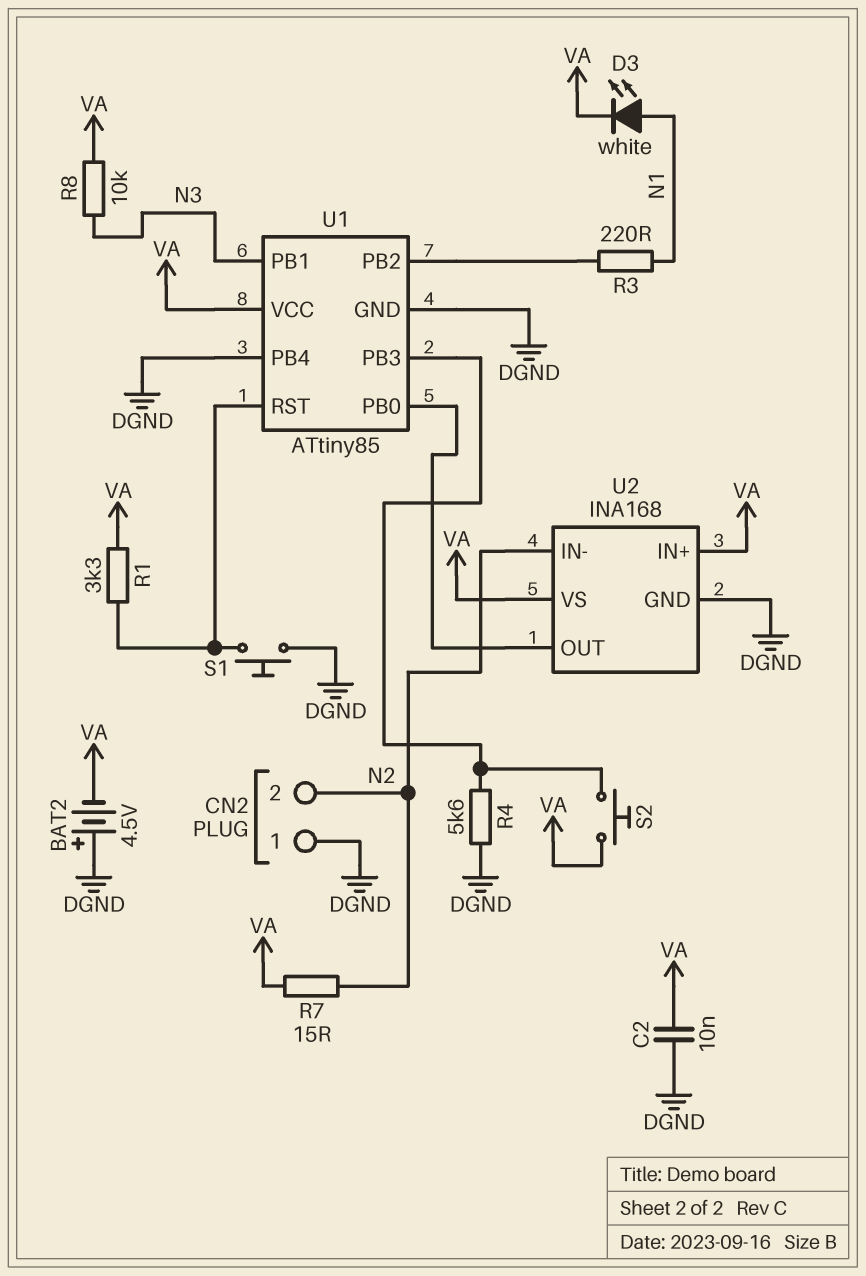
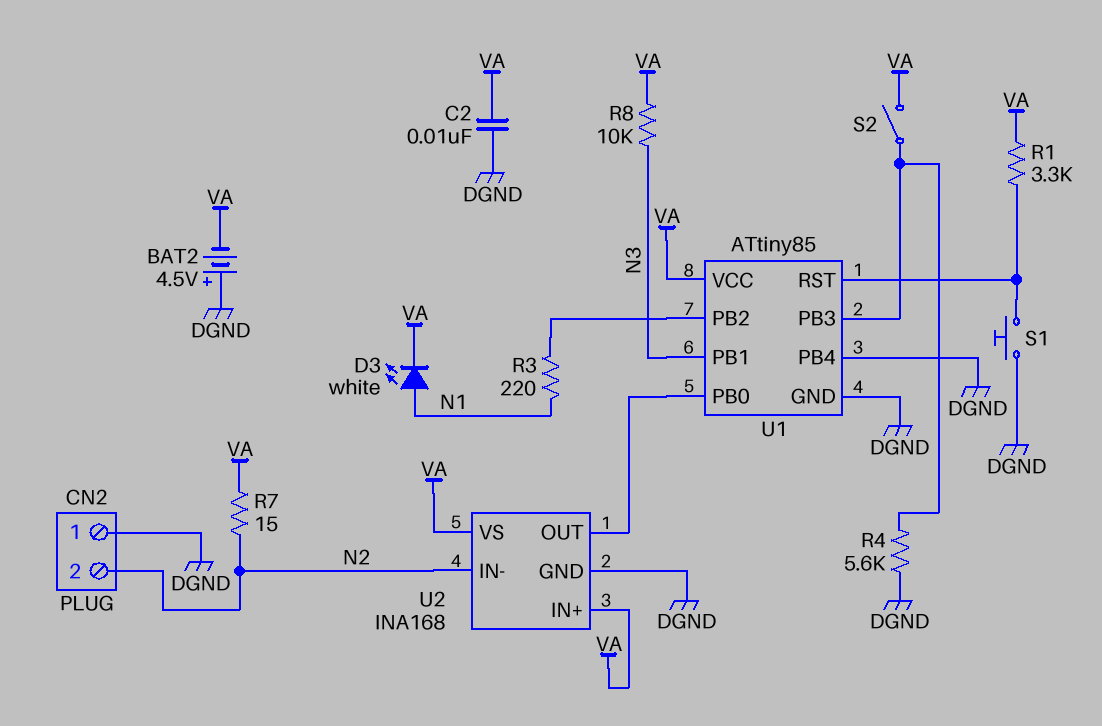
S2: button (U1/PB3, VA) -> switch (U1/PB3, VA)

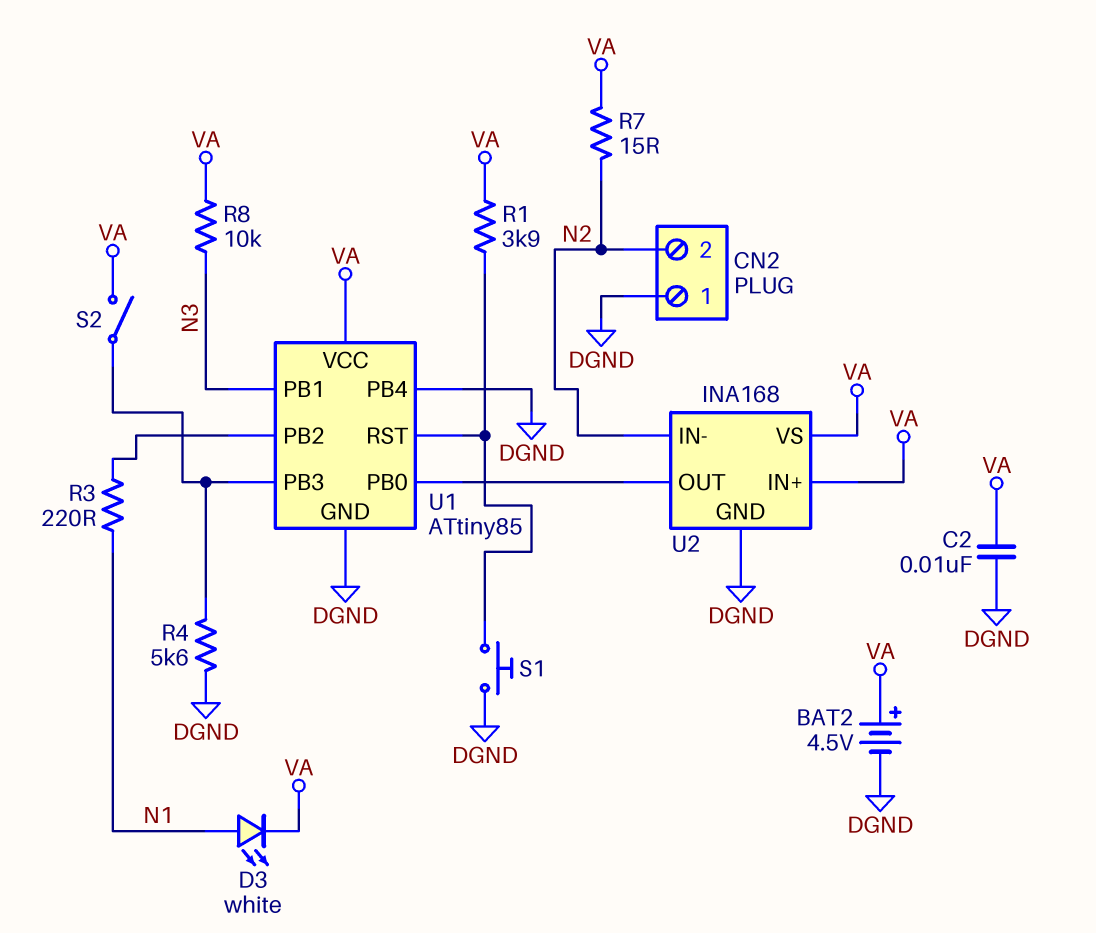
BAT2: 4.5V (plus DGND, minus VA) -> 4.5V (plus VA, minus DGND)
R1: 3.3k (U1/RST, VA) -> 3.9k (U1/RST, VA)

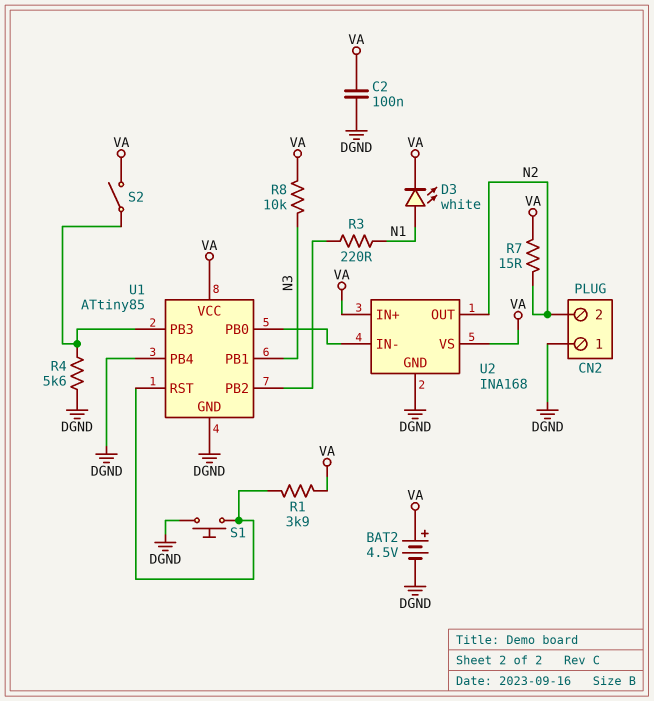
C2: 10nF (DGND, VA) -> 100nF (DGND, VA)
U2 pin IN-: N2 -> U1/PB0
U2 pin OUT: U1/PB0 -> N2

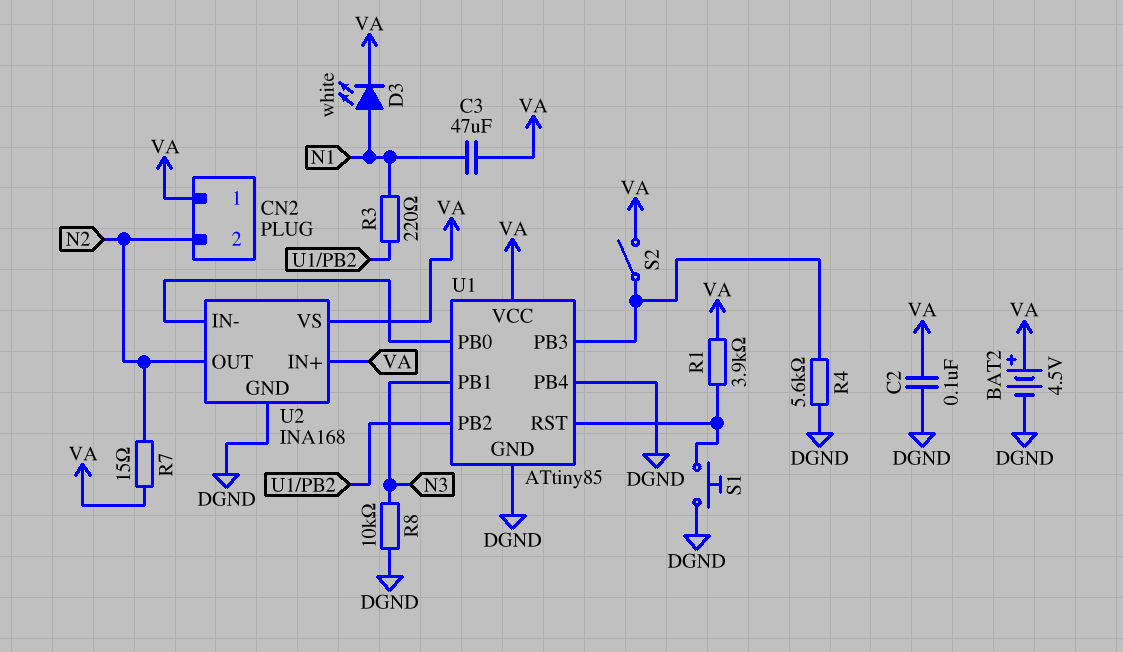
C3: none -> 47uF (N1, VA)
CN2 pin 1: DGND -> VA
R8: 10k (N3, VA) -> 10k (DGND, N3)

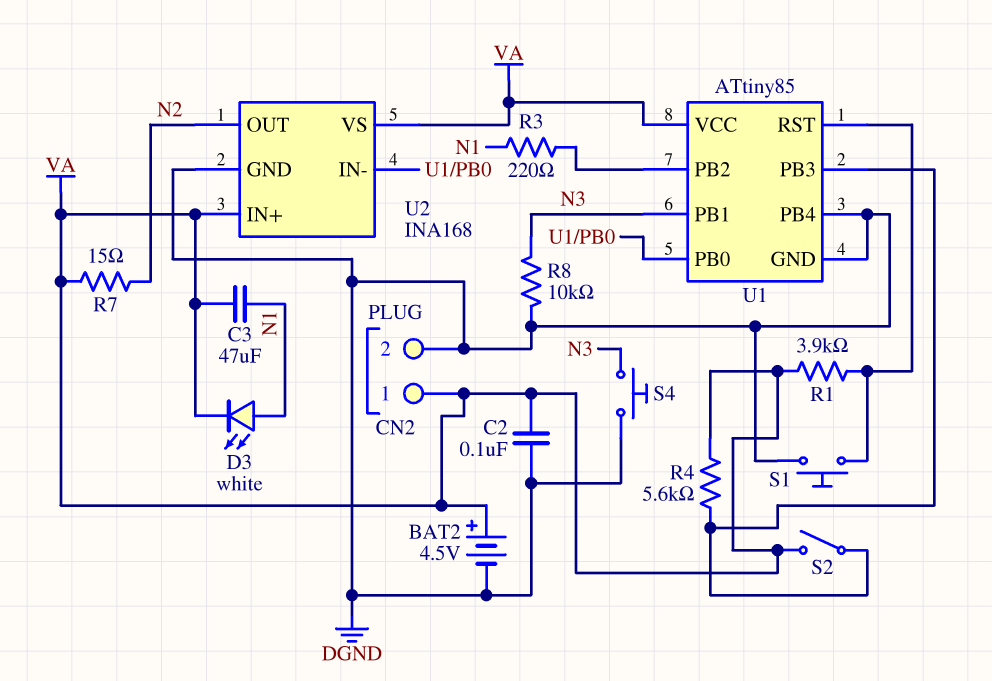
CN2 pin 2: N2 -> DGND
R4: 5.6k (DGND, U1/PB3) -> 5.6k (U1/PB3, VA)
S4: none -> button (DGND, N3)

